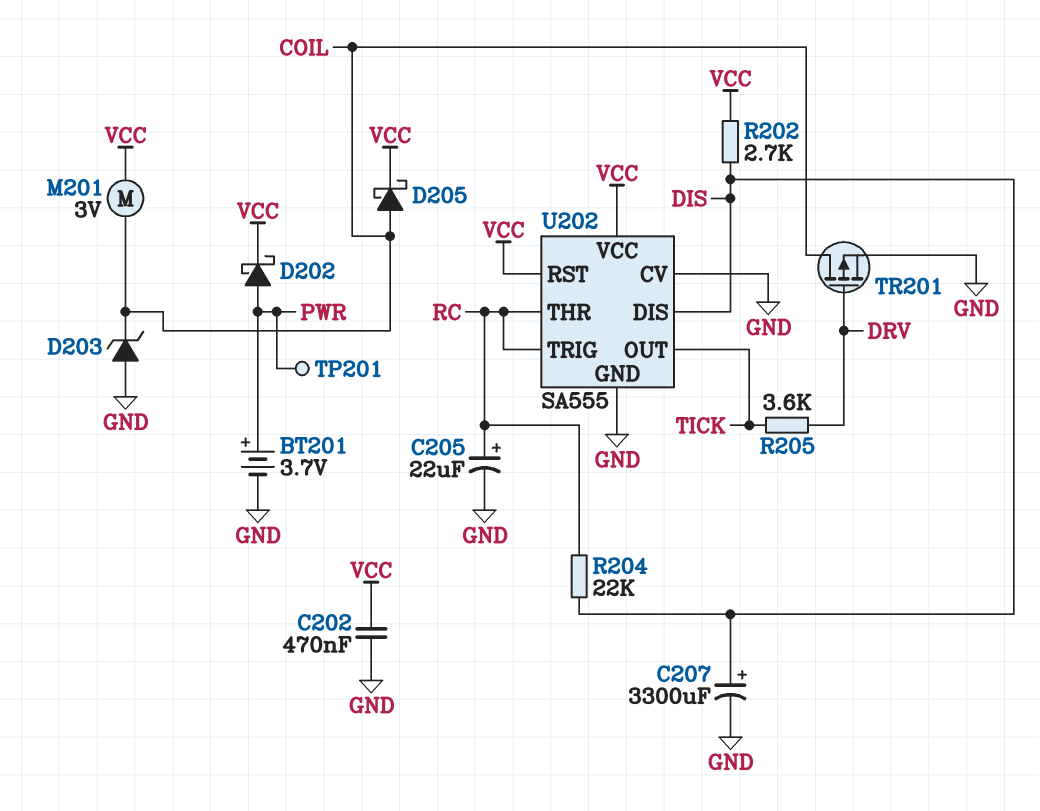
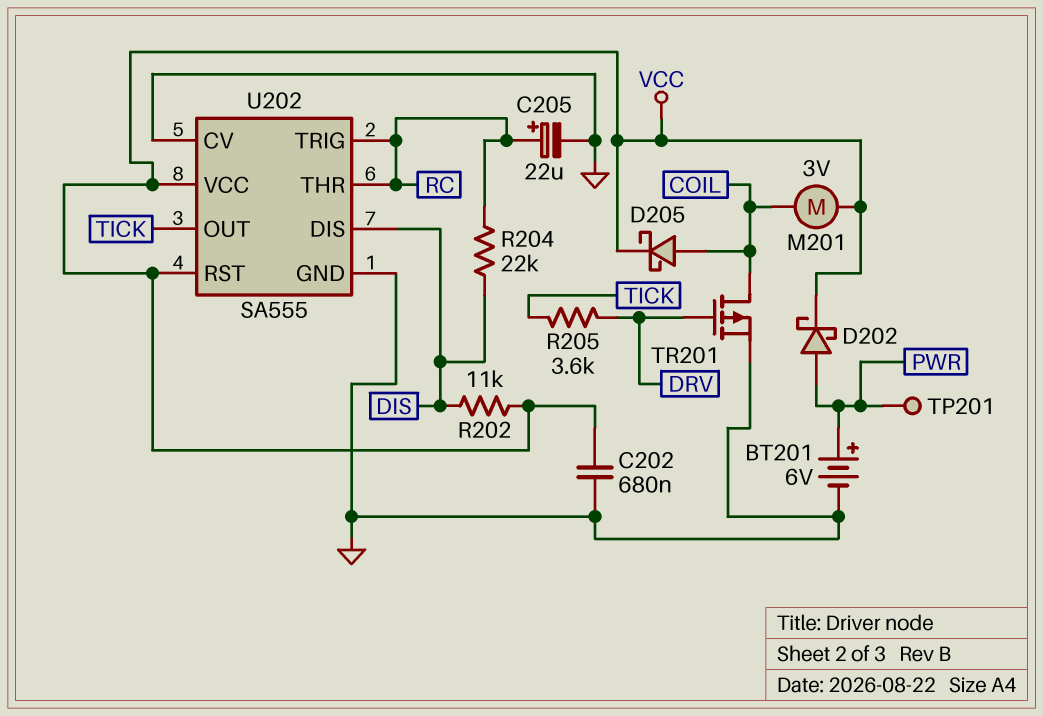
BT201: 3.7V (plus PWR, minus GND) -> 6V (plus PWR, minus GND)
C202: 470nF (GND, VCC) -> 680nF (GND, VCC)
C207: 3300uF (plus DIS, minus GND) -> none
D203: zener (A GND, K COIL) -> none
R202: 2.7k (DIS, VCC) -> 11k (DIS, VCC)

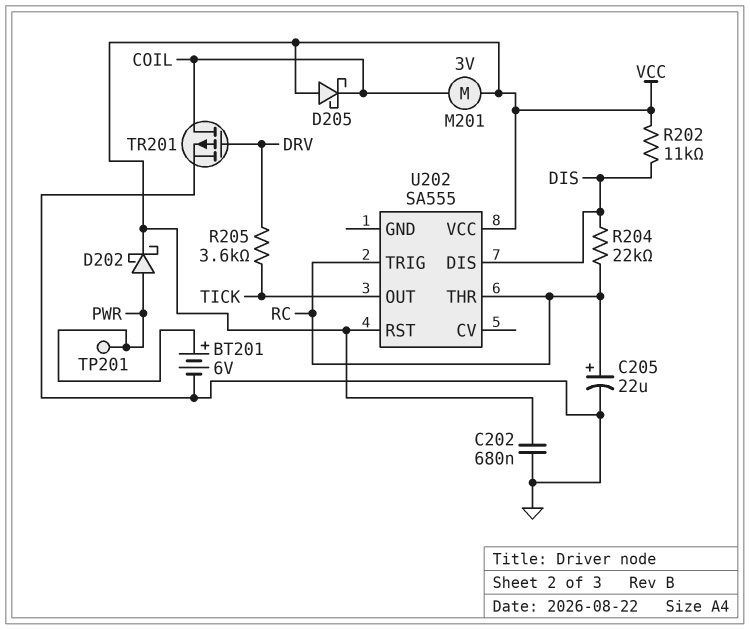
D205: schottky (A COIL, K VCC) -> schottky (A VCC, K COIL)
U202 pin CV: GND -> none
U202 pin GND: GND -> none

